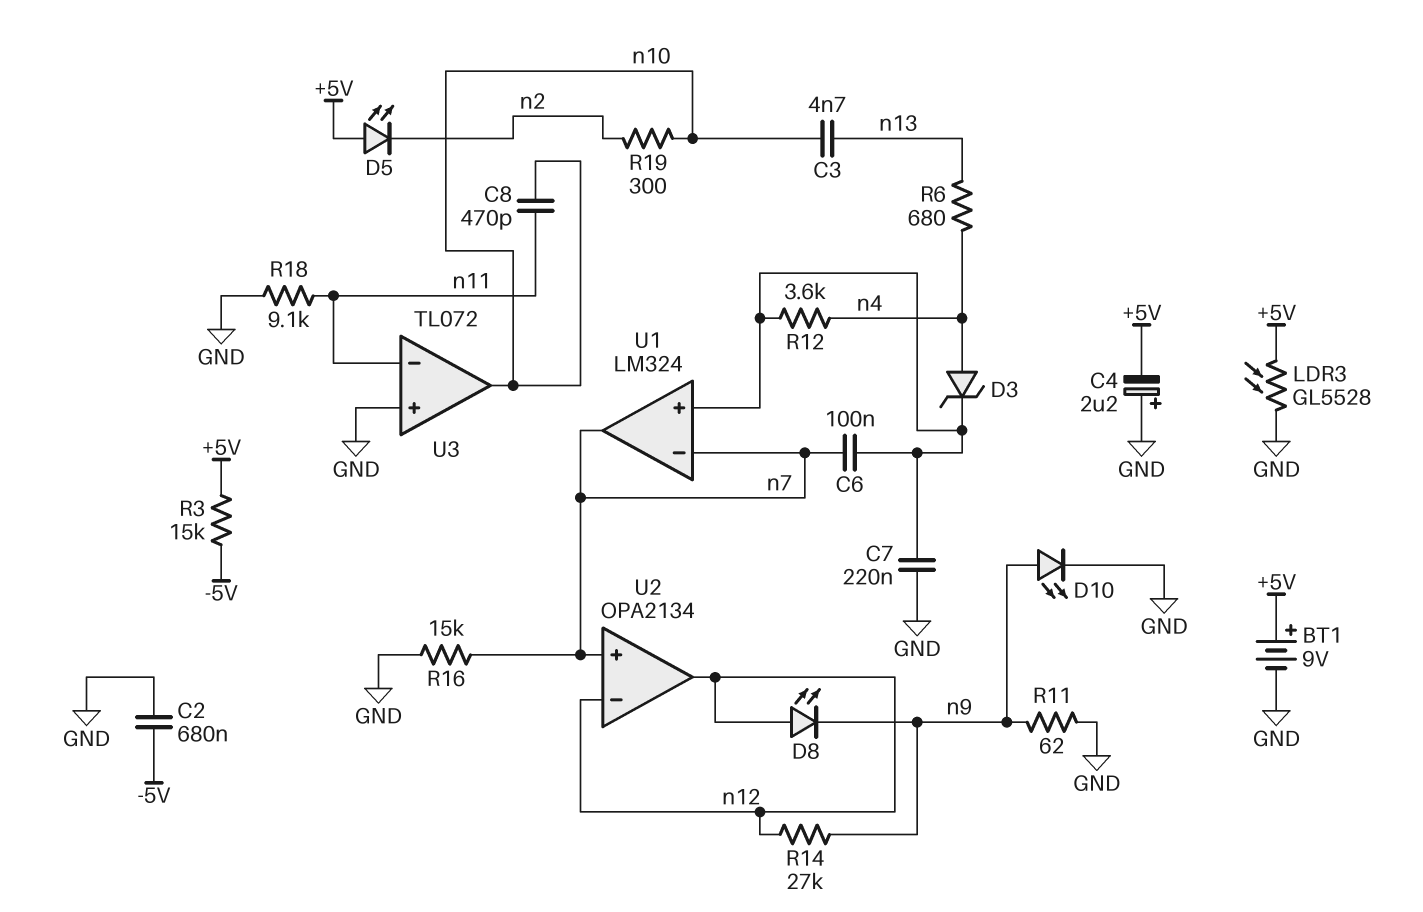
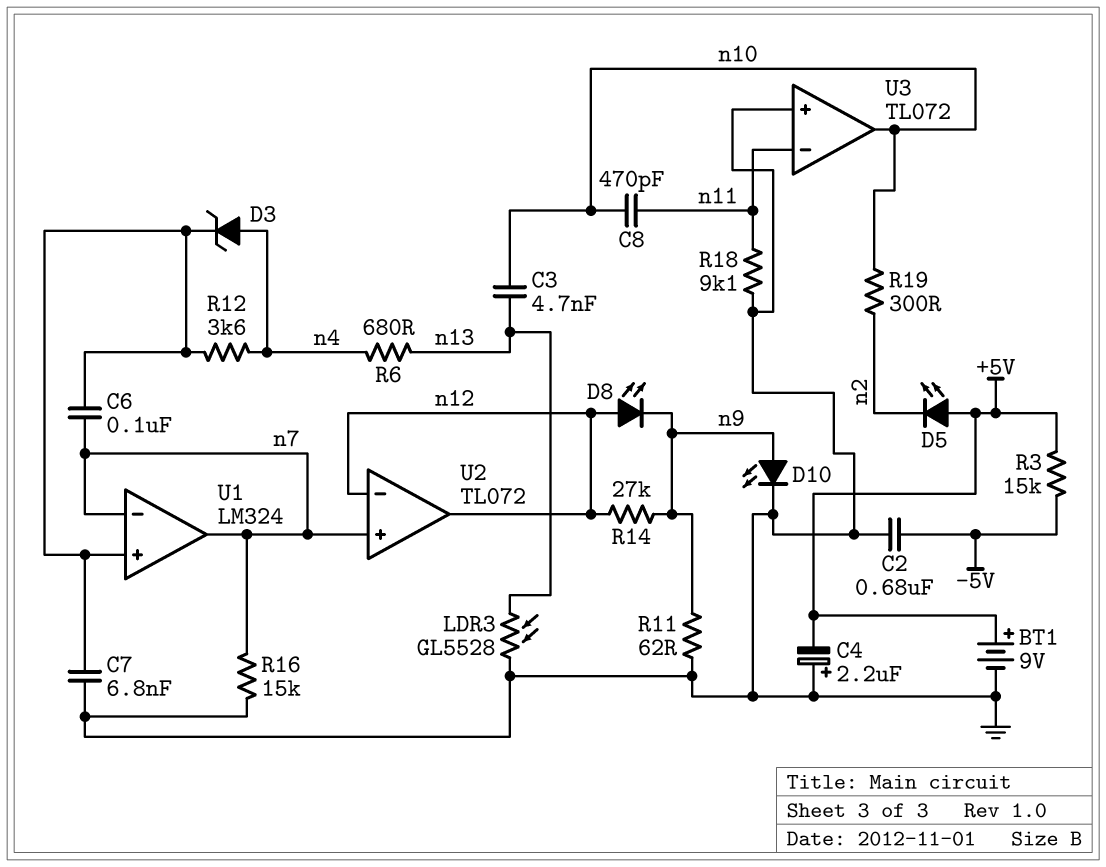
C7: 220nF (GND, U1/in+) -> 6.8nF (GND, U1/in+)
LDR3: GL5528 (+5V, GND) -> GL5528 (GND, n13)
U2: OPA2134 -> TL072

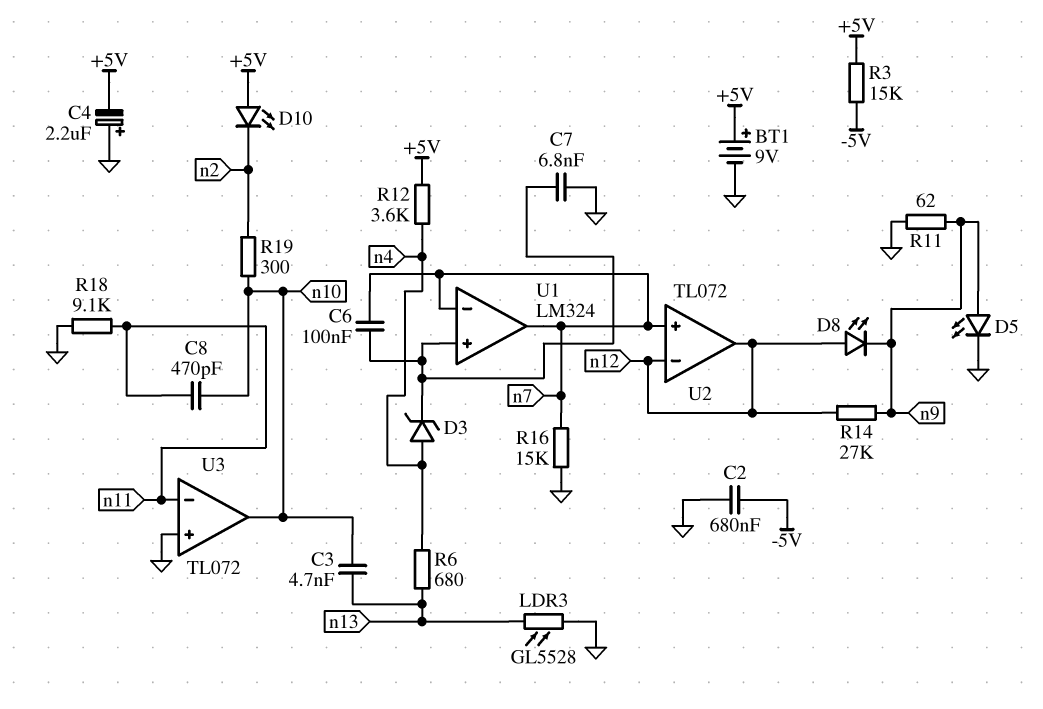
D5: LED (A +5V, K n2) -> LED (A n9, K GND)
D10: LED (A n9, K GND) -> LED (A +5V, K n2)
R12: 3.6k (U1/in+, n4) -> 3.6k (+5V, n4)

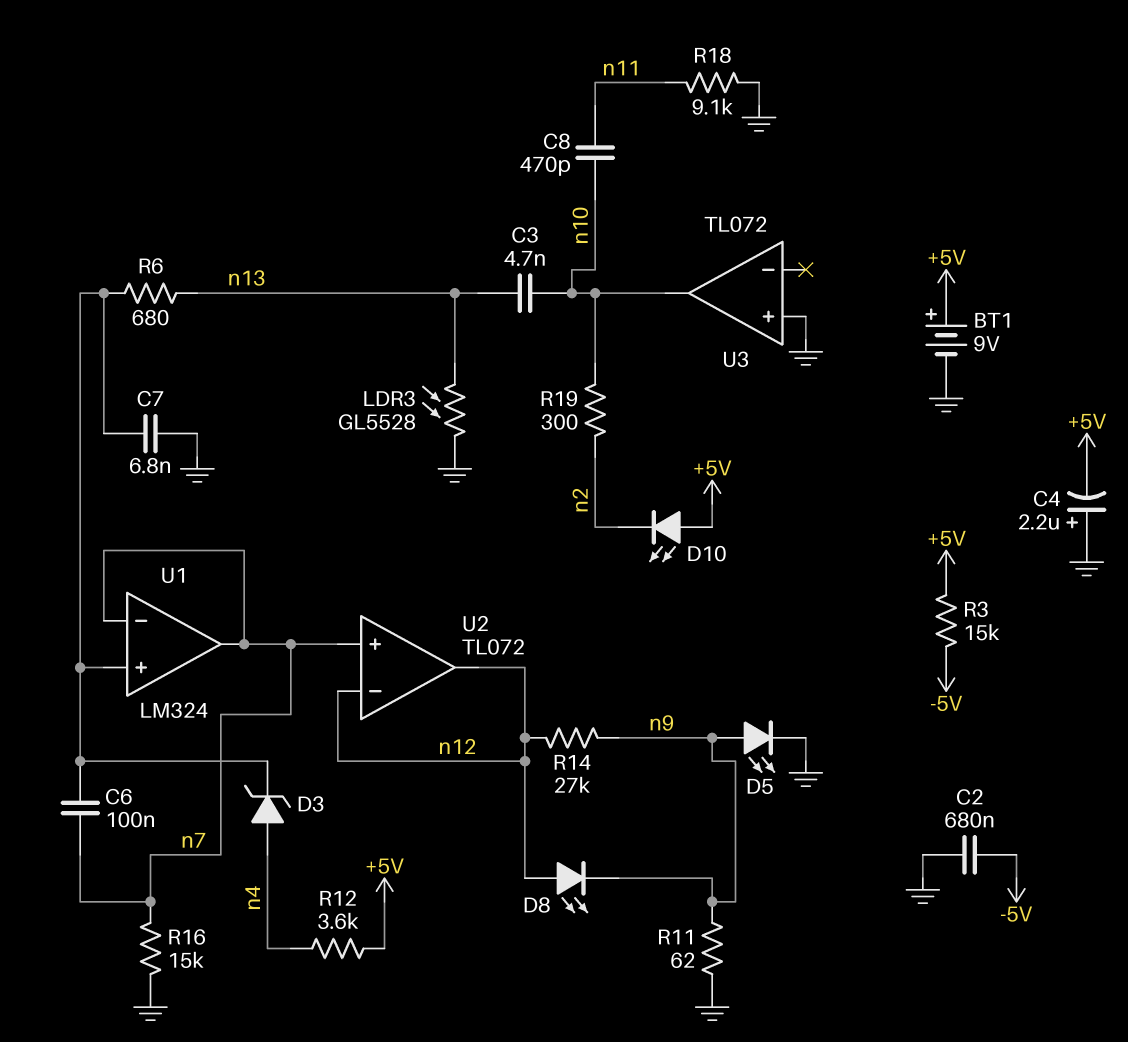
R6: 680 (n4, n13) -> 680 (U1/in+, n13)
U3 pin in-: n11 -> none

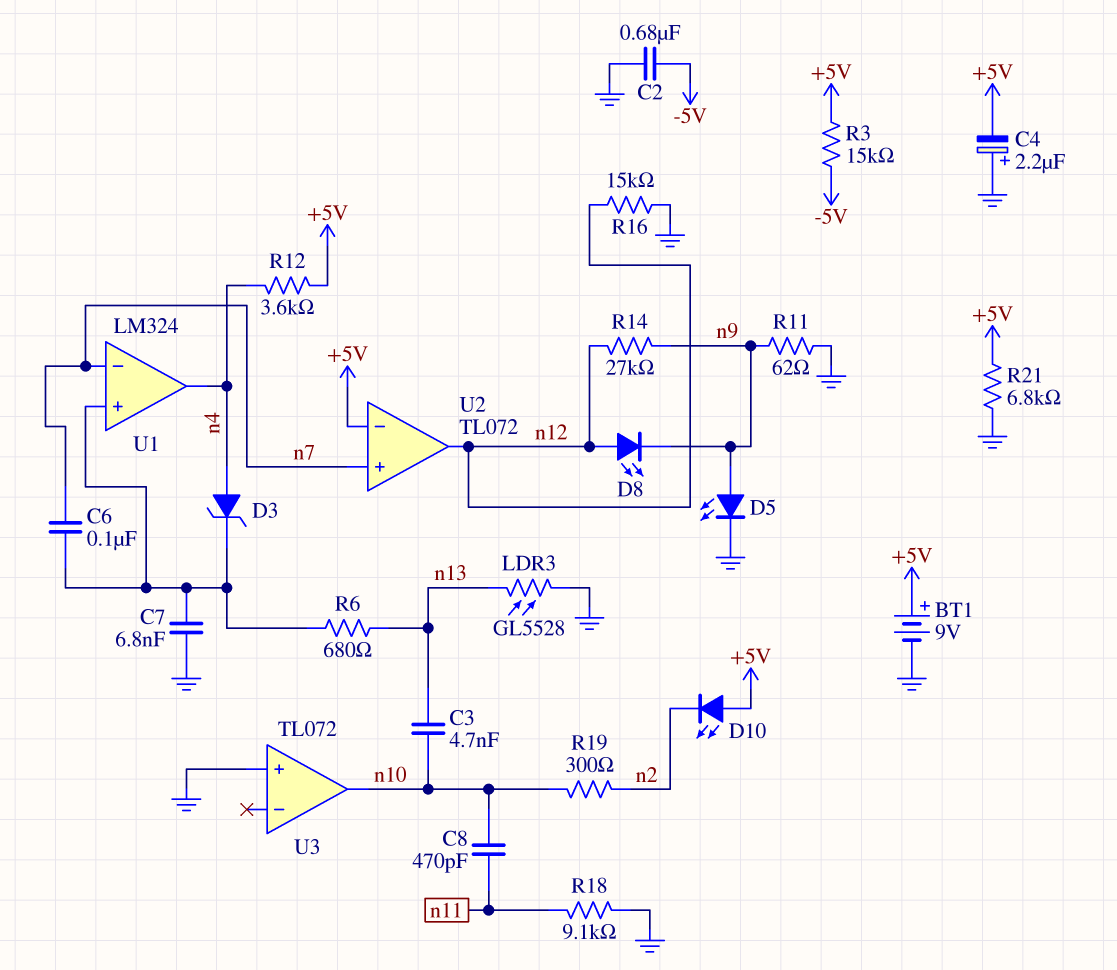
R16: 15k (GND, n7) -> 15k (GND, n12)
R21: none -> 6.8k (+5V, GND)
U1 pin out: n7 -> n4
U2 pin in-: n12 -> +5V

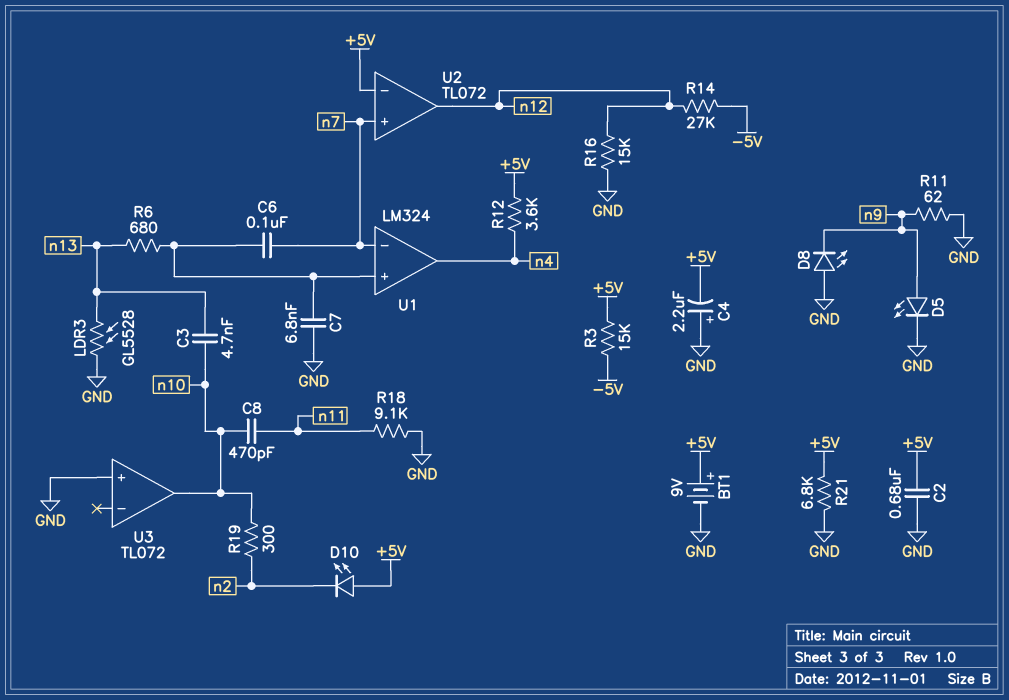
C2: 680nF (-5V, GND) -> 680nF (+5V, GND)
D3: zener (A n4, K U1/in+) -> none
D8: LED (A n12, K n9) -> LED (A GND, K n9)
R14: 27k (n9, n12) -> 27k (-5V, n12)

